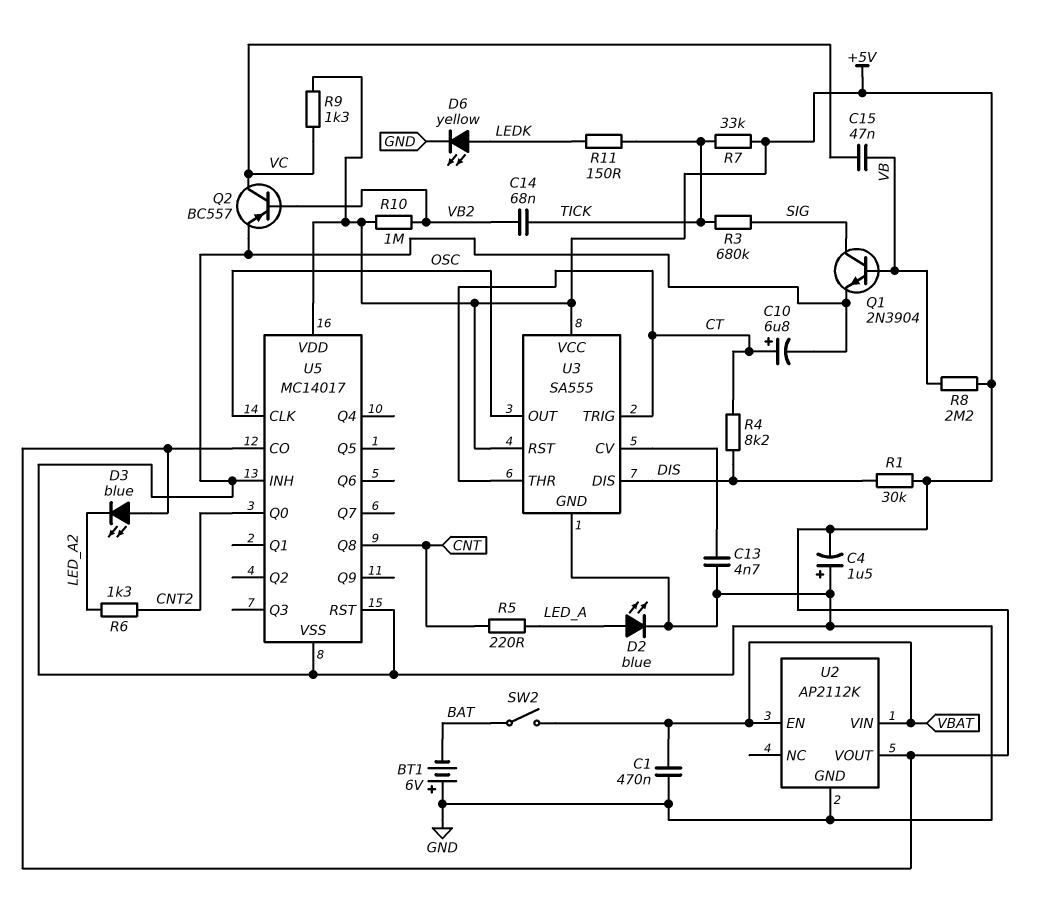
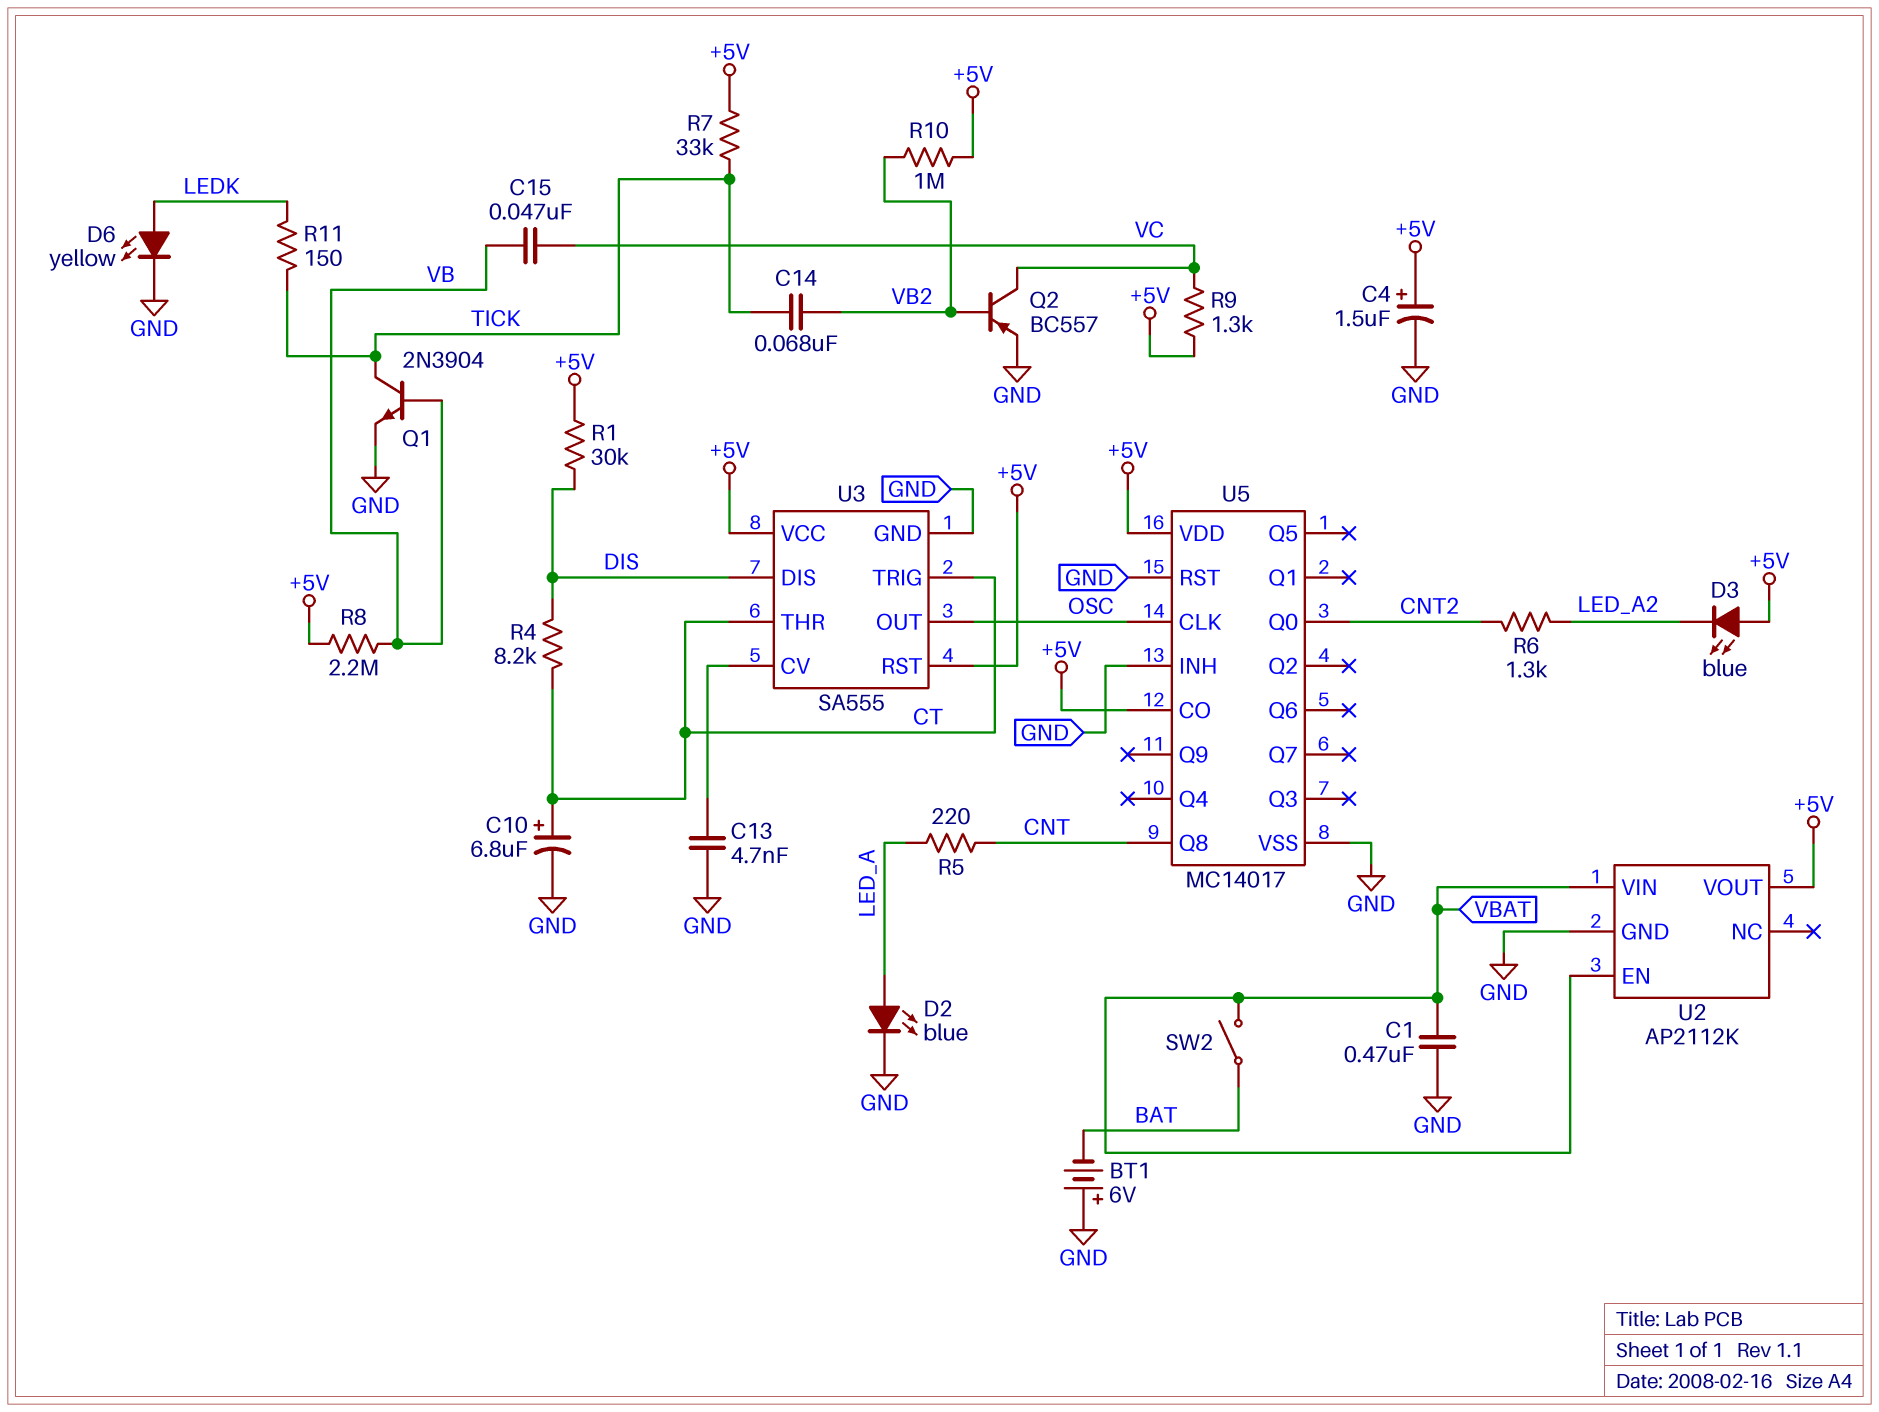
C4: 1.5uF (plus GND, minus +5V) -> 1.5uF (plus +5V, minus GND)
Q1: NPN 2N3904 (B VB, C SIG, E GND) -> NPN 2N3904 (B VB, C TICK, E GND)
R3: 680k (SIG, TICK) -> none

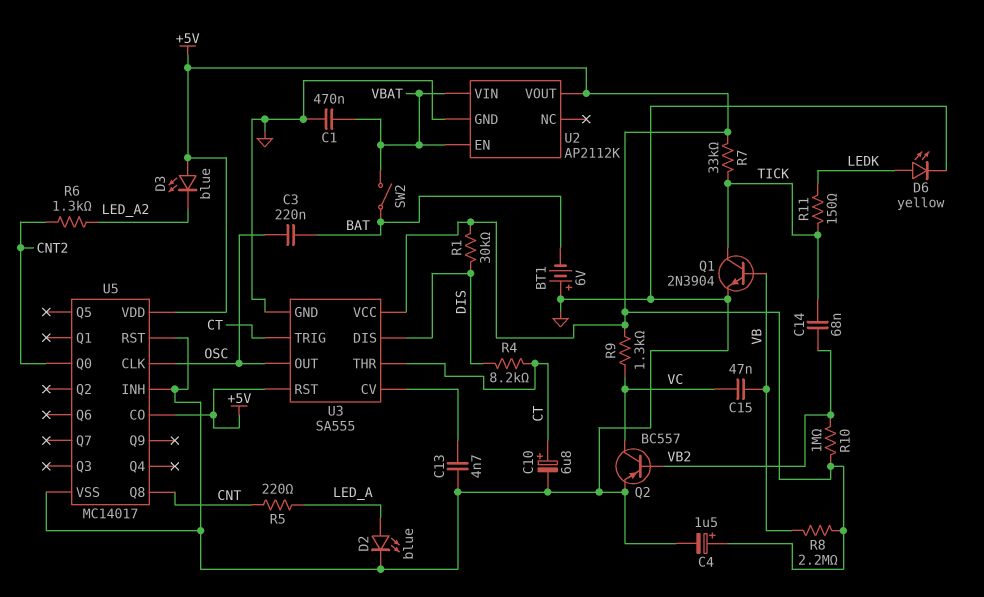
C3: none -> 220nF (BAT, OSC)

